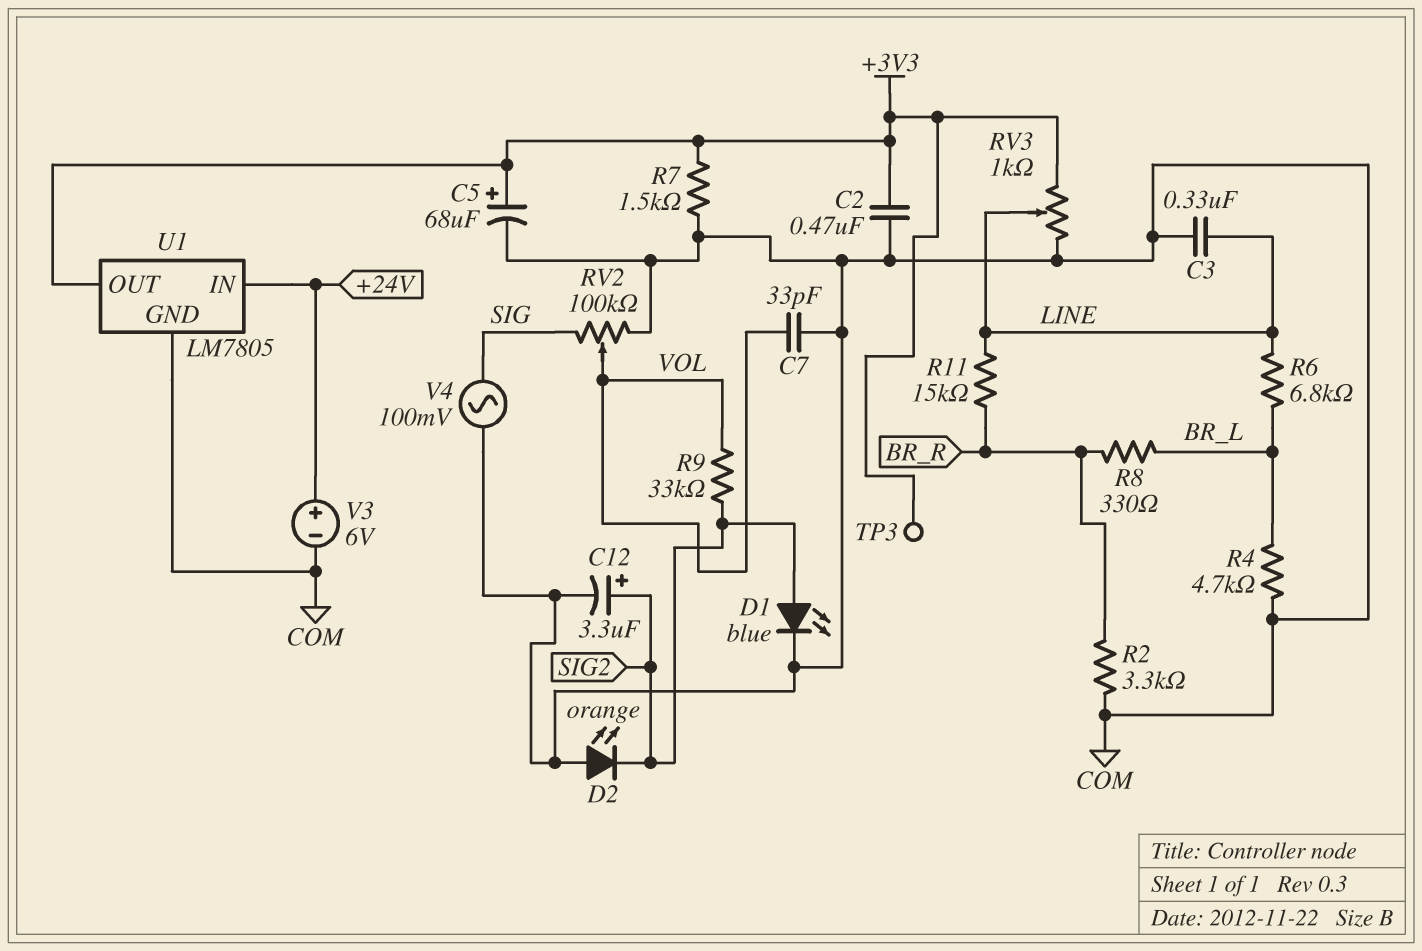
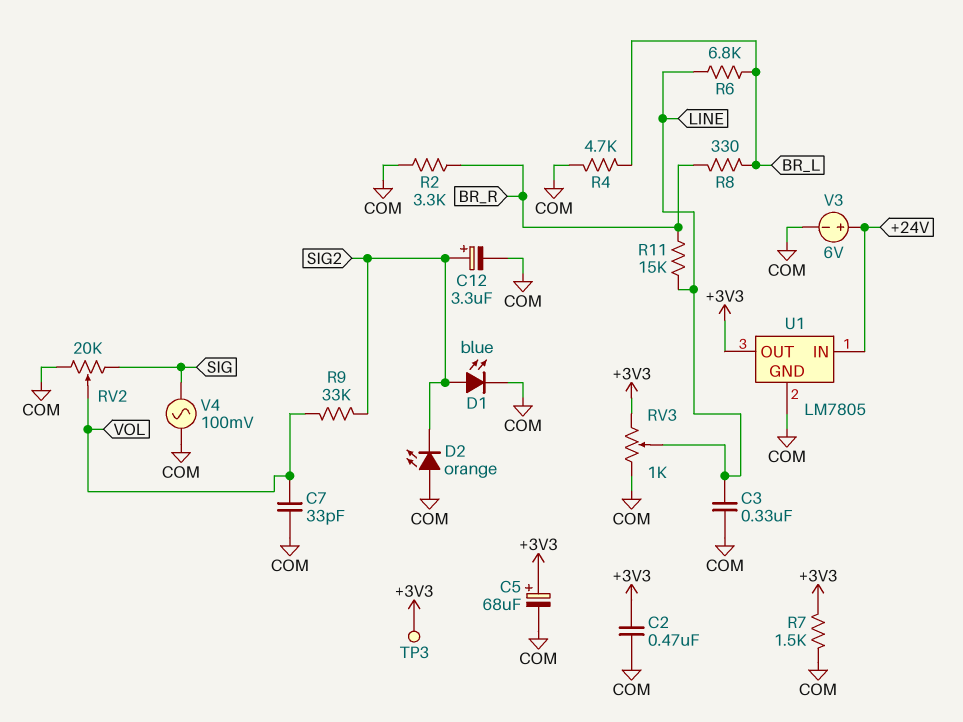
RV2: 100k (COM, SIG, wiper VOL) -> 20k (COM, SIG, wiper VOL)

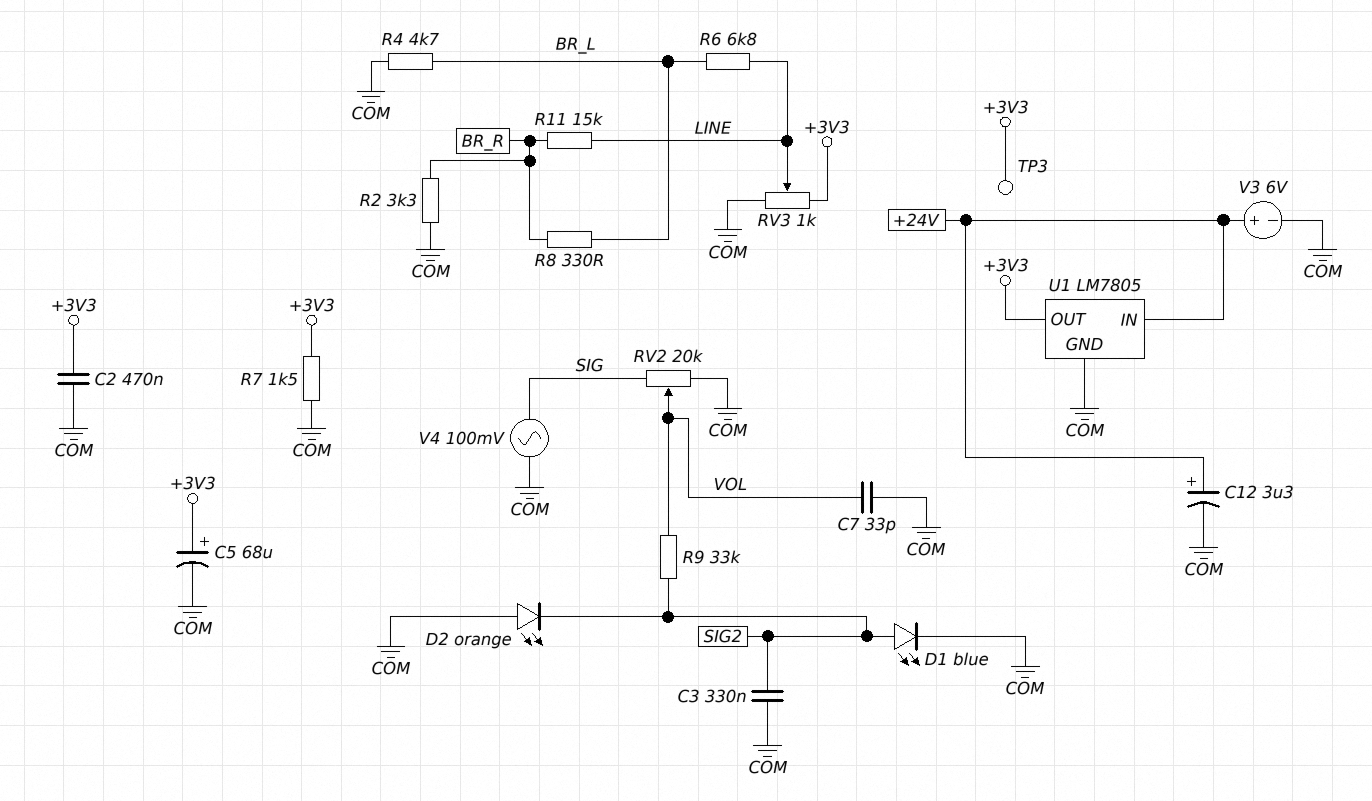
C3: 330nF (COM, LINE) -> 330nF (COM, SIG2)
C12: 3.3uF (plus SIG2, minus COM) -> 3.3uF (plus +24V, minus COM)

